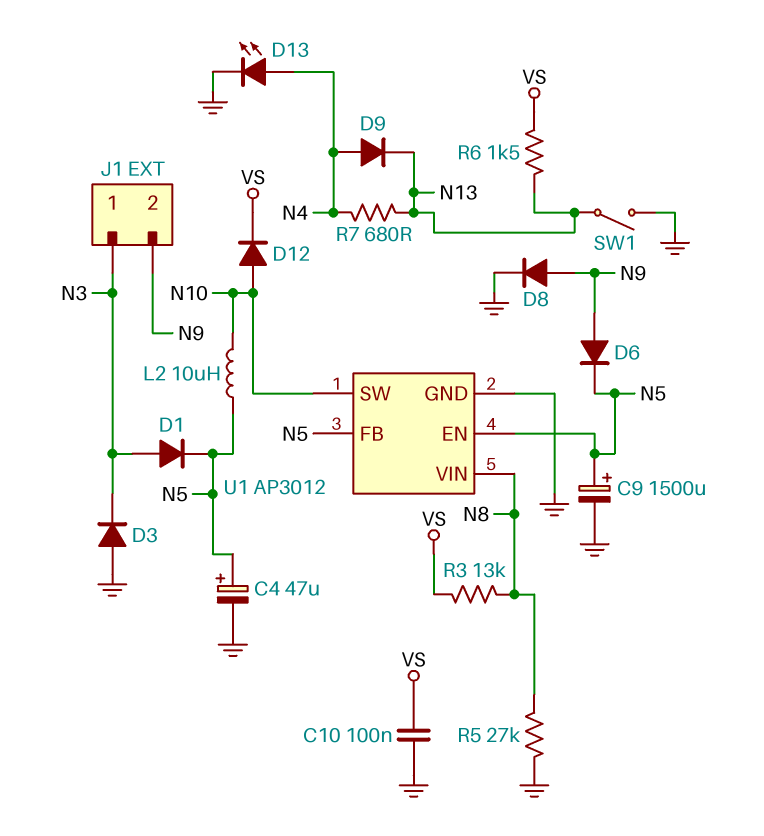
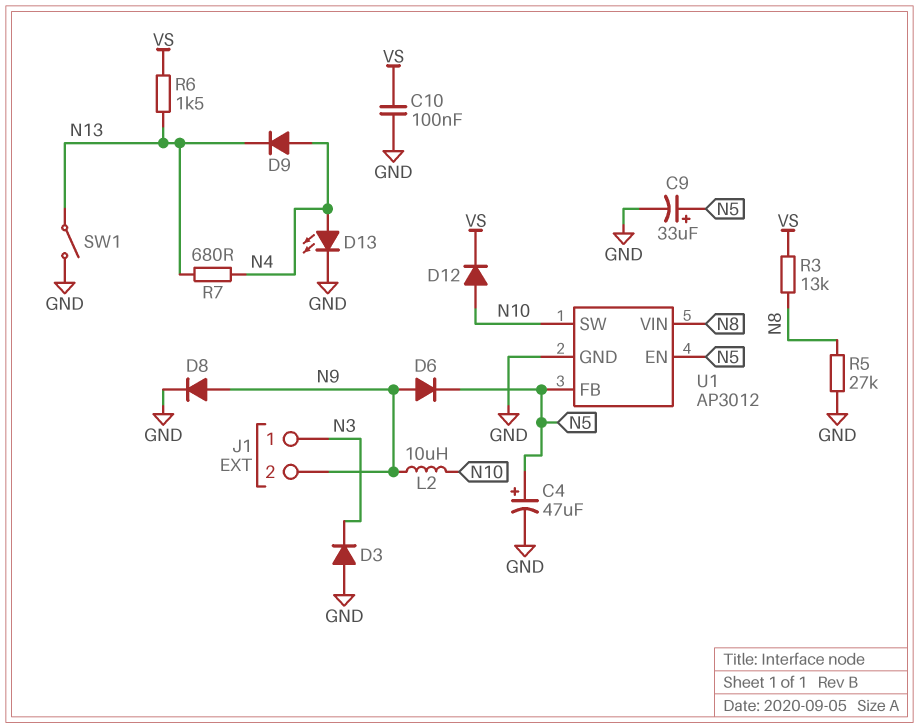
C9: 1500uF (plus N5, minus GND) -> 33uF (plus N5, minus GND)
D1: diode (A N3, K N5) -> none
L2: 10uH (N5, N10) -> 10uH (N9, N10)

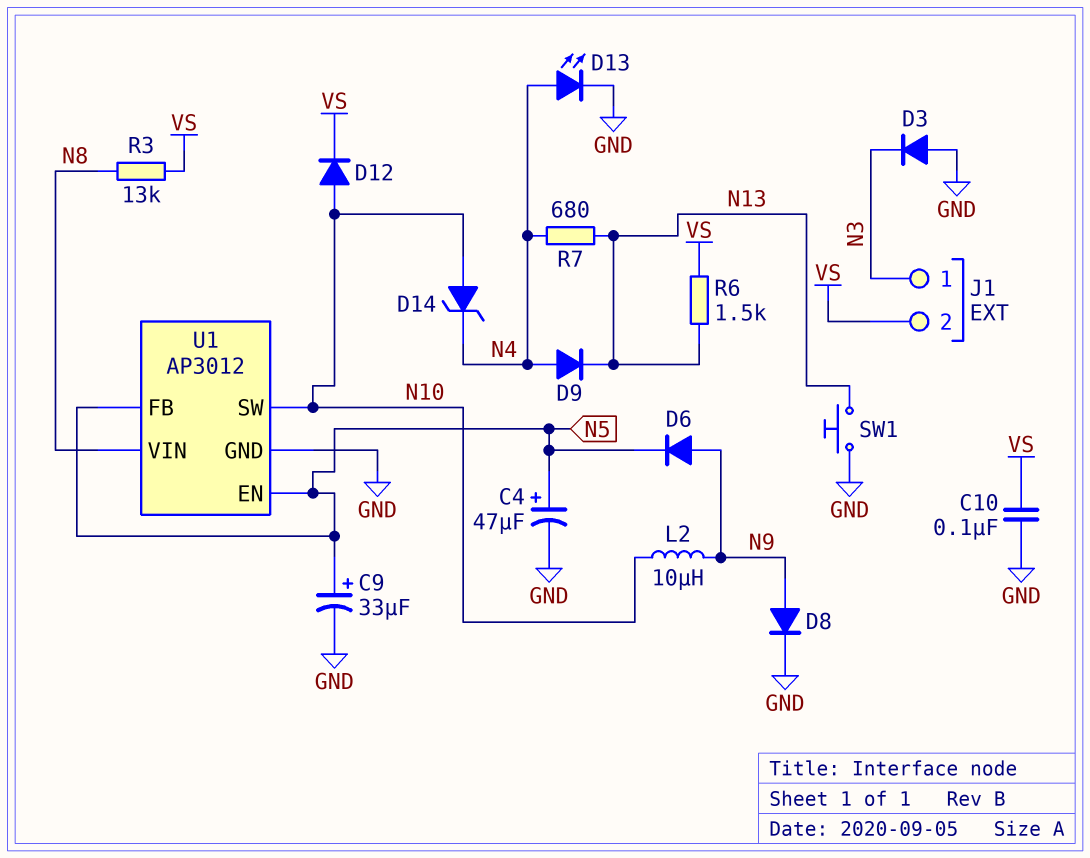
D14: none -> zener (A N10, K N4)
J1 pin 2: N9 -> VS
R5: 27k (GND, N8) -> none
SW1: switch (GND, N13) -> button (GND, N13)

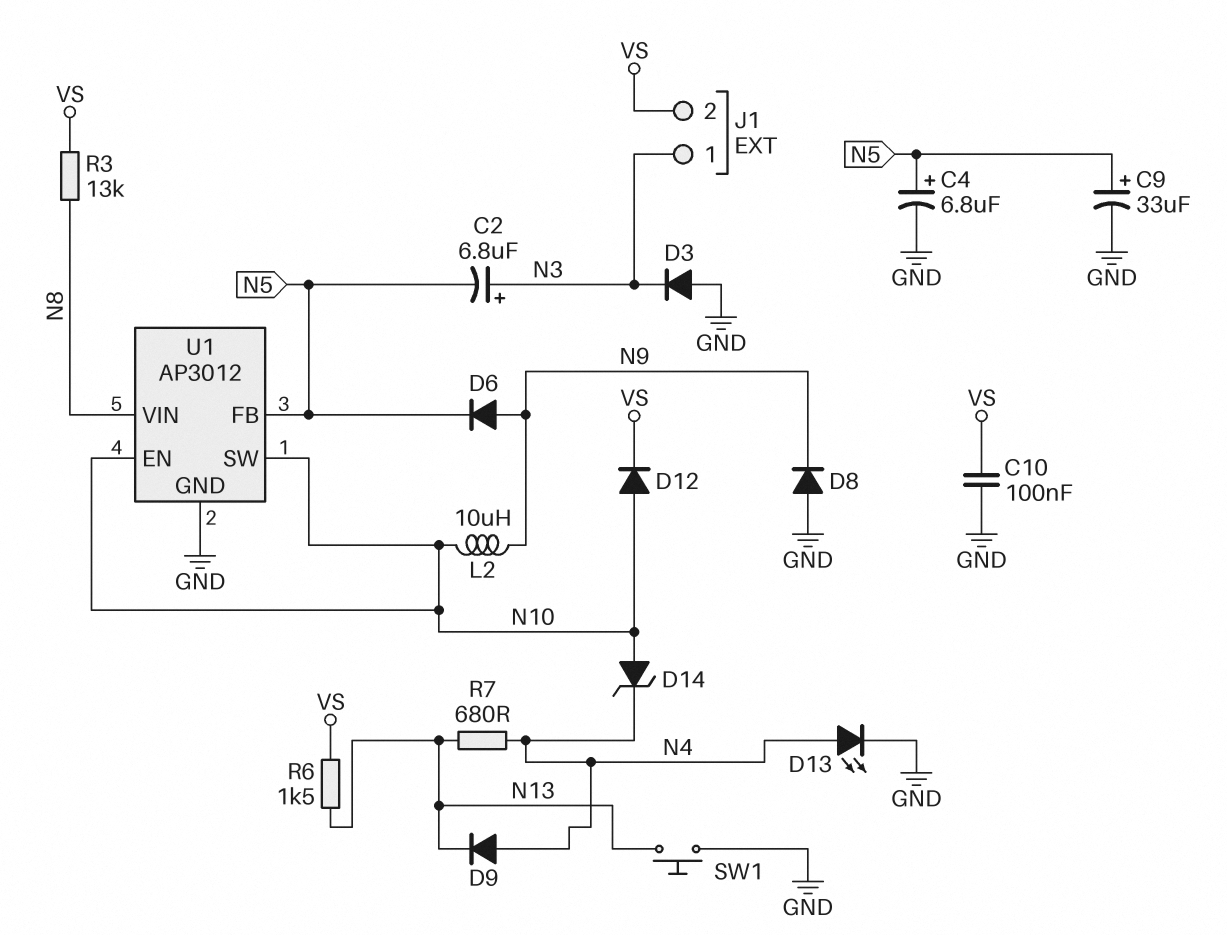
C2: none -> 6.8uF (plus N3, minus N5)
C4: 47uF (plus N5, minus GND) -> 6.8uF (plus N5, minus GND)
D8: diode (A N9, K GND) -> diode (A GND, K N9)
U1 pin EN: N5 -> N10

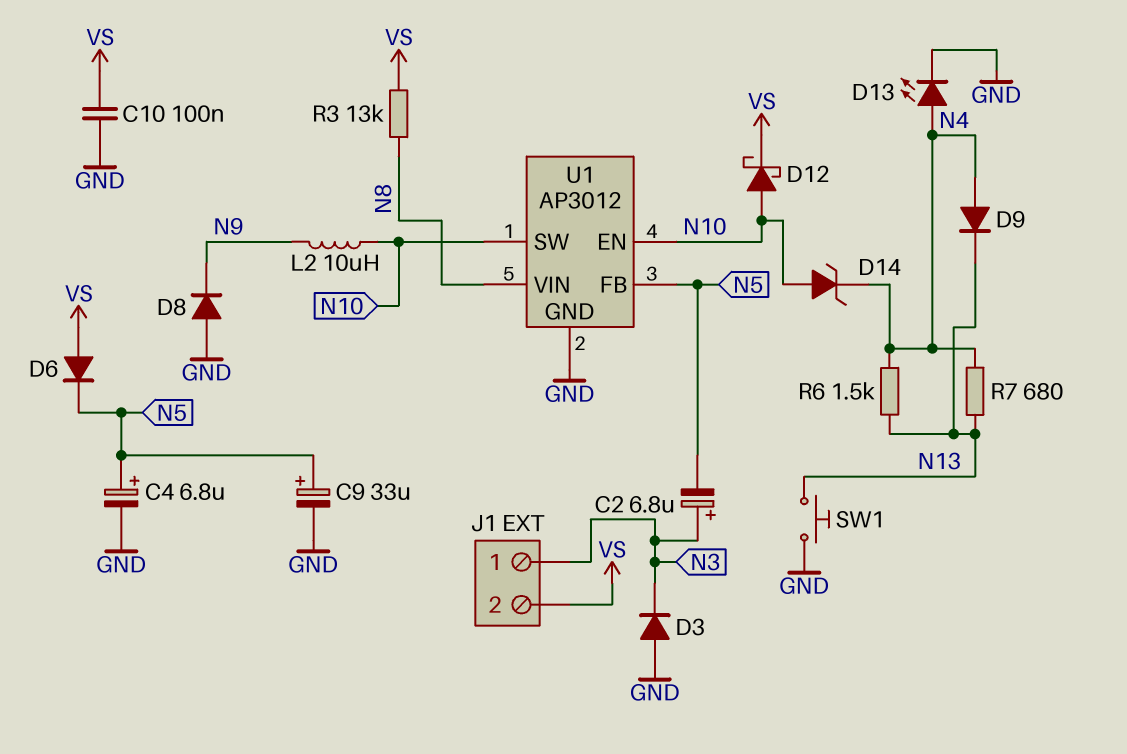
D6: diode (A N9, K N5) -> diode (A VS, K N5)
D12: diode (A N10, K VS) -> schottky (A N10, K VS)
R6: 1.5k (N13, VS) -> 1.5k (N4, N13)

